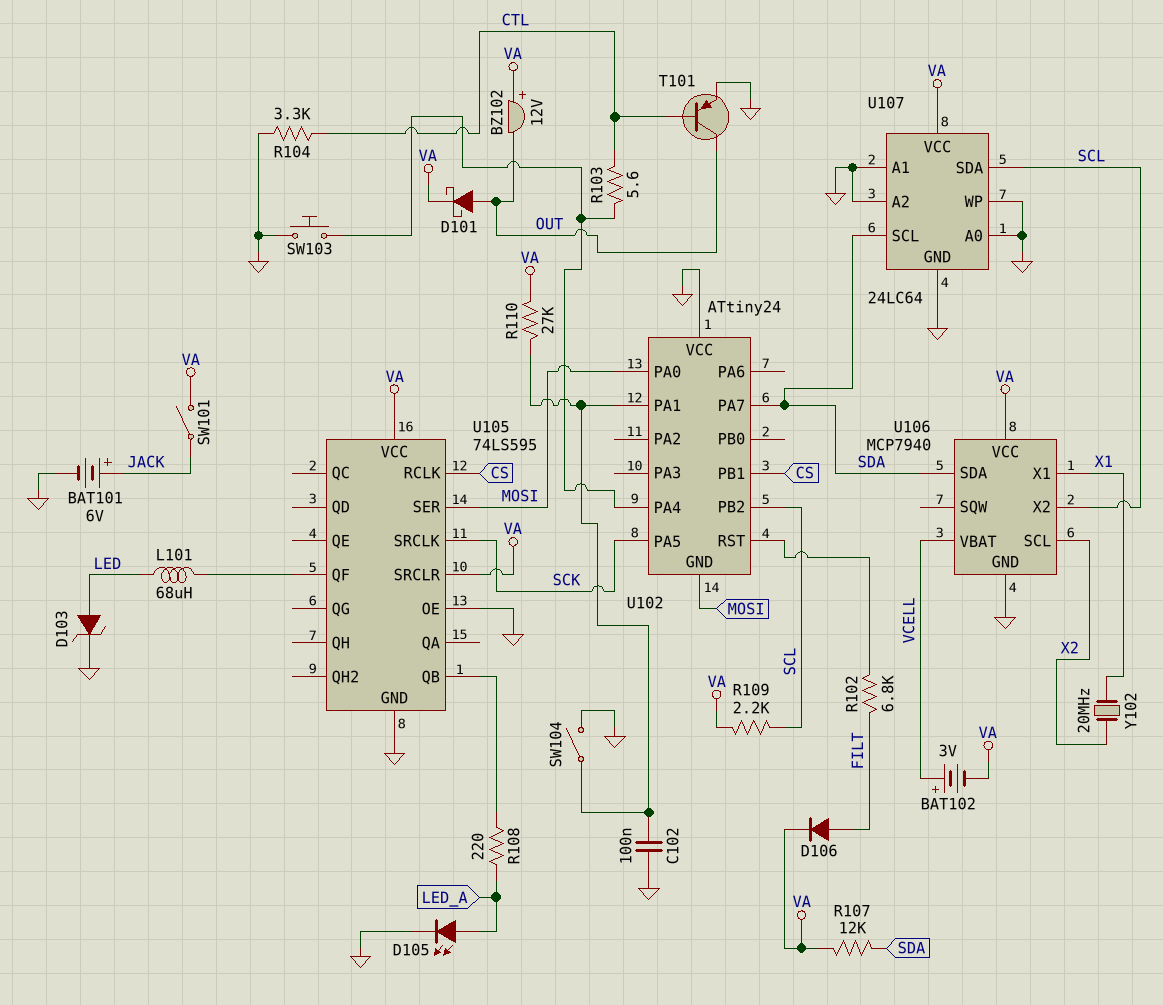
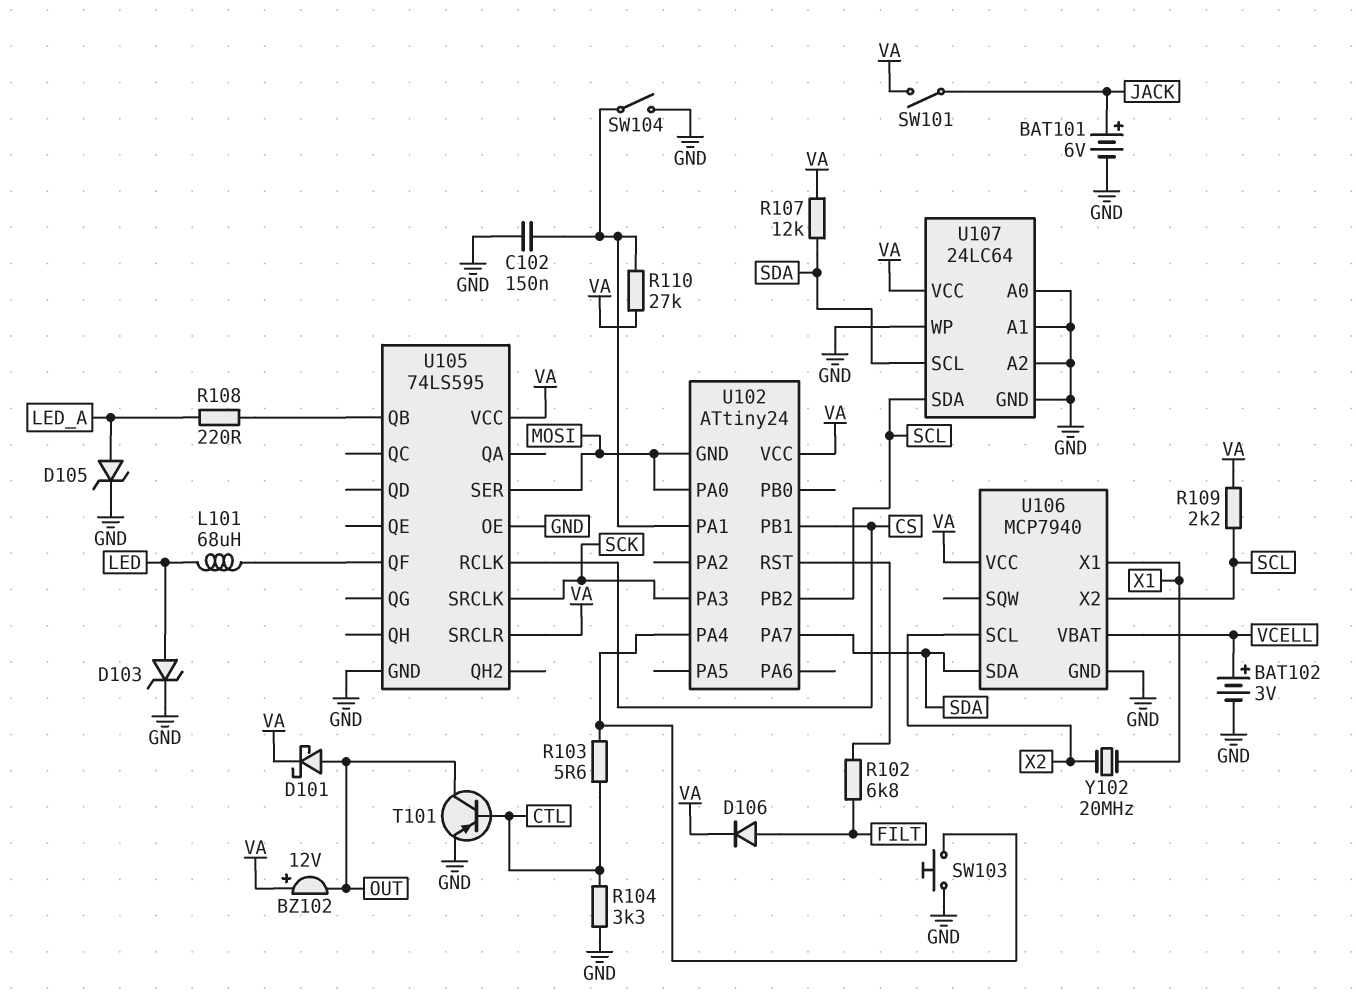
BAT102: 3V (plus VCELL, minus VA) -> 3V (plus VCELL, minus GND)
C102: 100nF (GND, U102/PA1) -> 150nF (GND, U102/PA1)
D105: LED (A LED_A, K GND) -> zener (A LED_A, K GND)
U102 pin PA3: none -> SCK
U102 pin PA5: SCK -> none
U102 pin VCC: GND -> VA

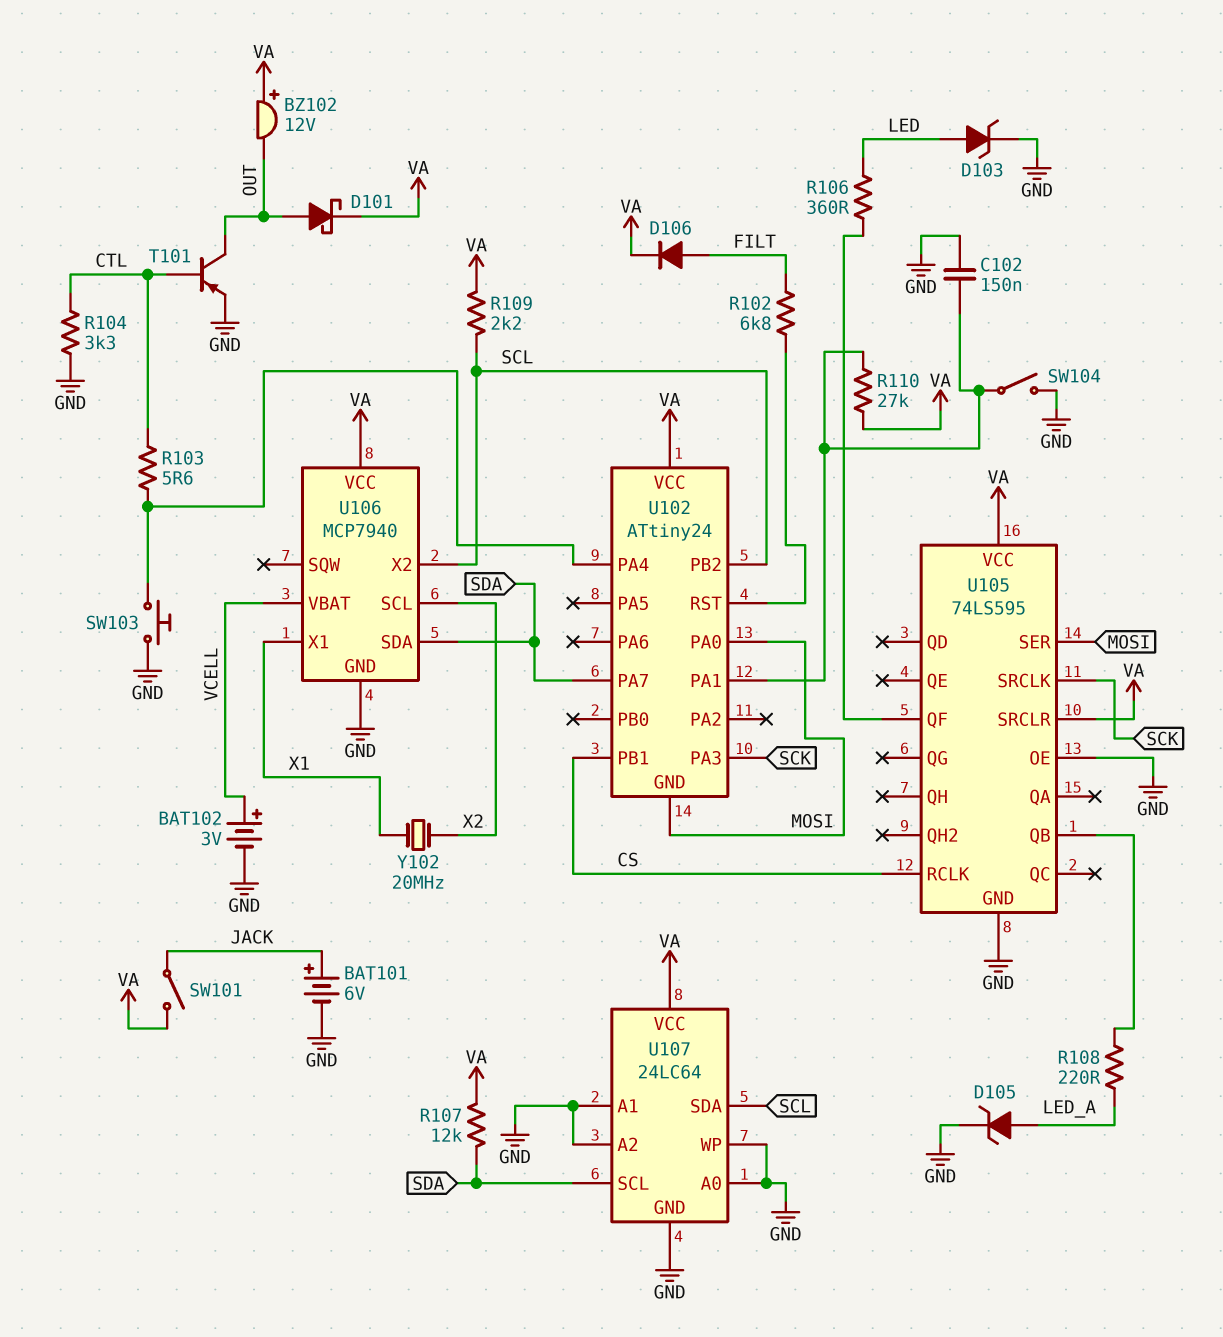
L101: 68uH (LED, U105/QF) -> none
R106: none -> 360 (LED, U105/QF)

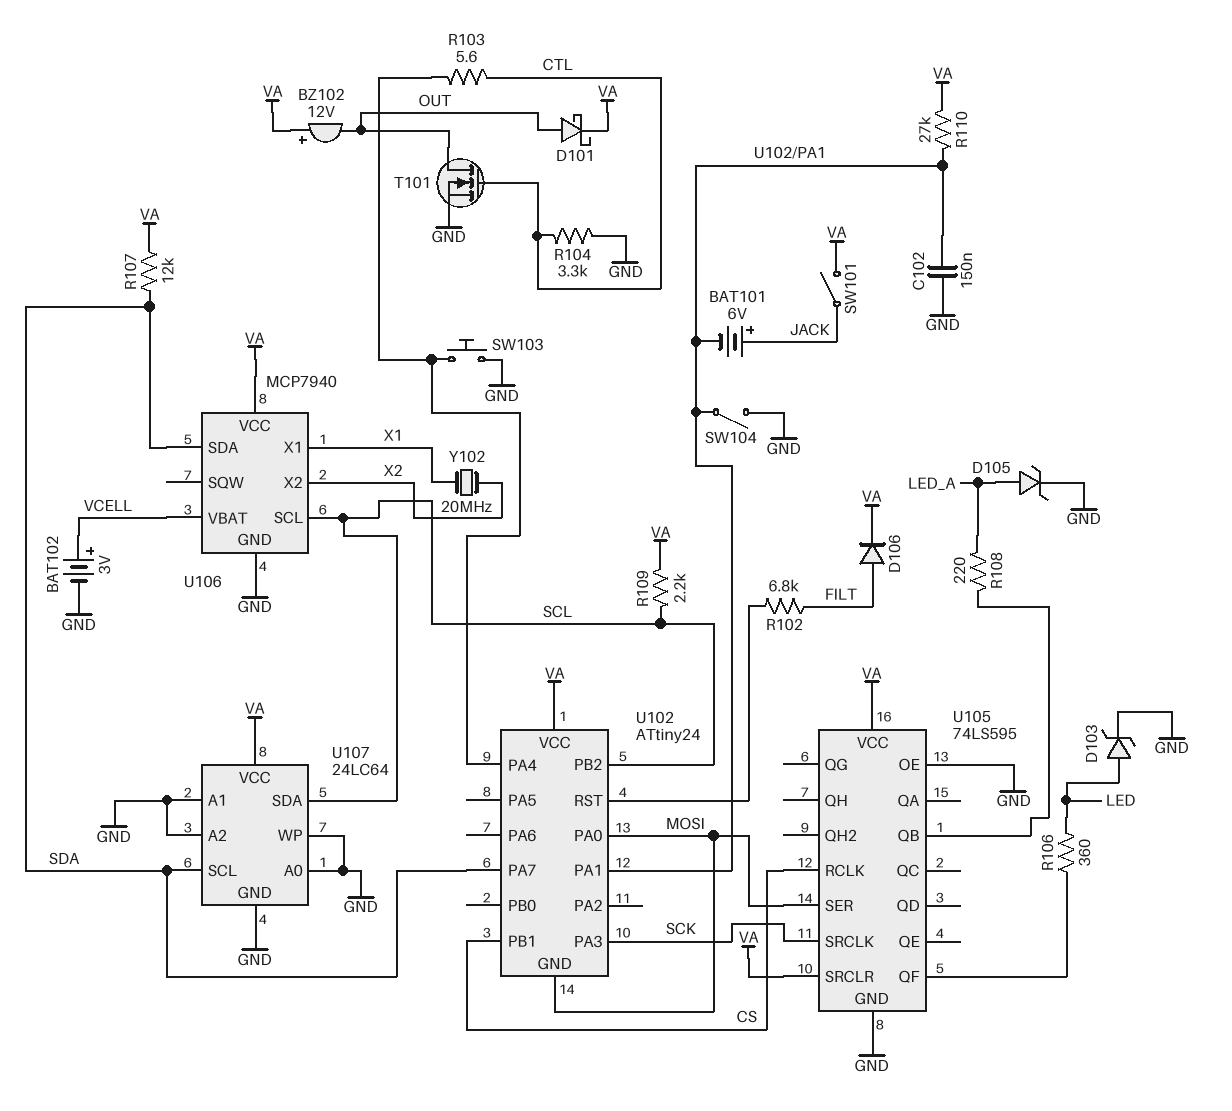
BAT101: 6V (plus JACK, minus GND) -> 6V (plus JACK, minus U102/PA1)
T101: PNP (B CTL, C OUT, E GND) -> NMOS (G CTL, D OUT, S GND)
U106 pin SCL: X2 -> SCL
U106 pin X2: SCL -> X2

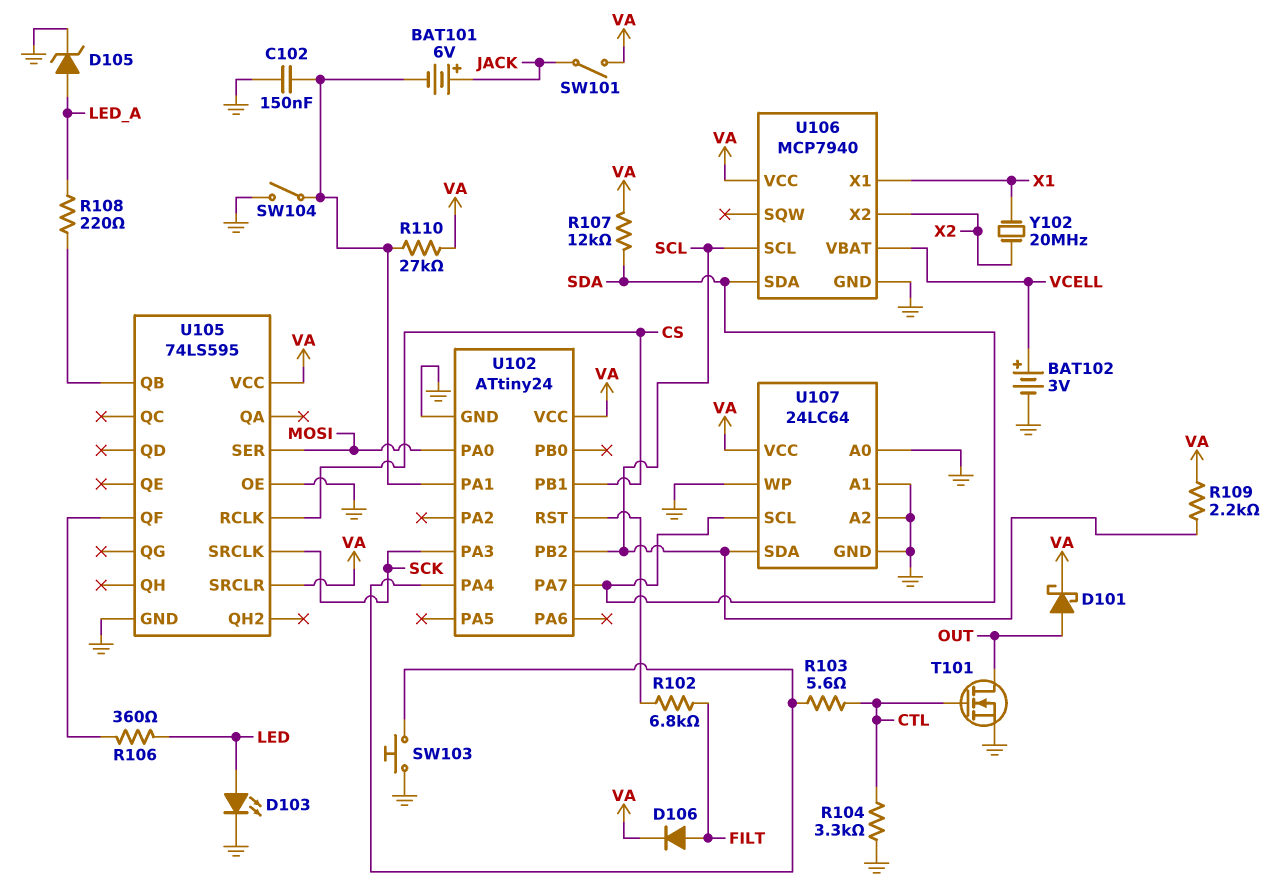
BZ102: buzzer 12V (plus VA, minus OUT) -> none
D103: zener (A LED, K GND) -> LED (A LED, K GND)
U102 pin GND: MOSI -> GND

